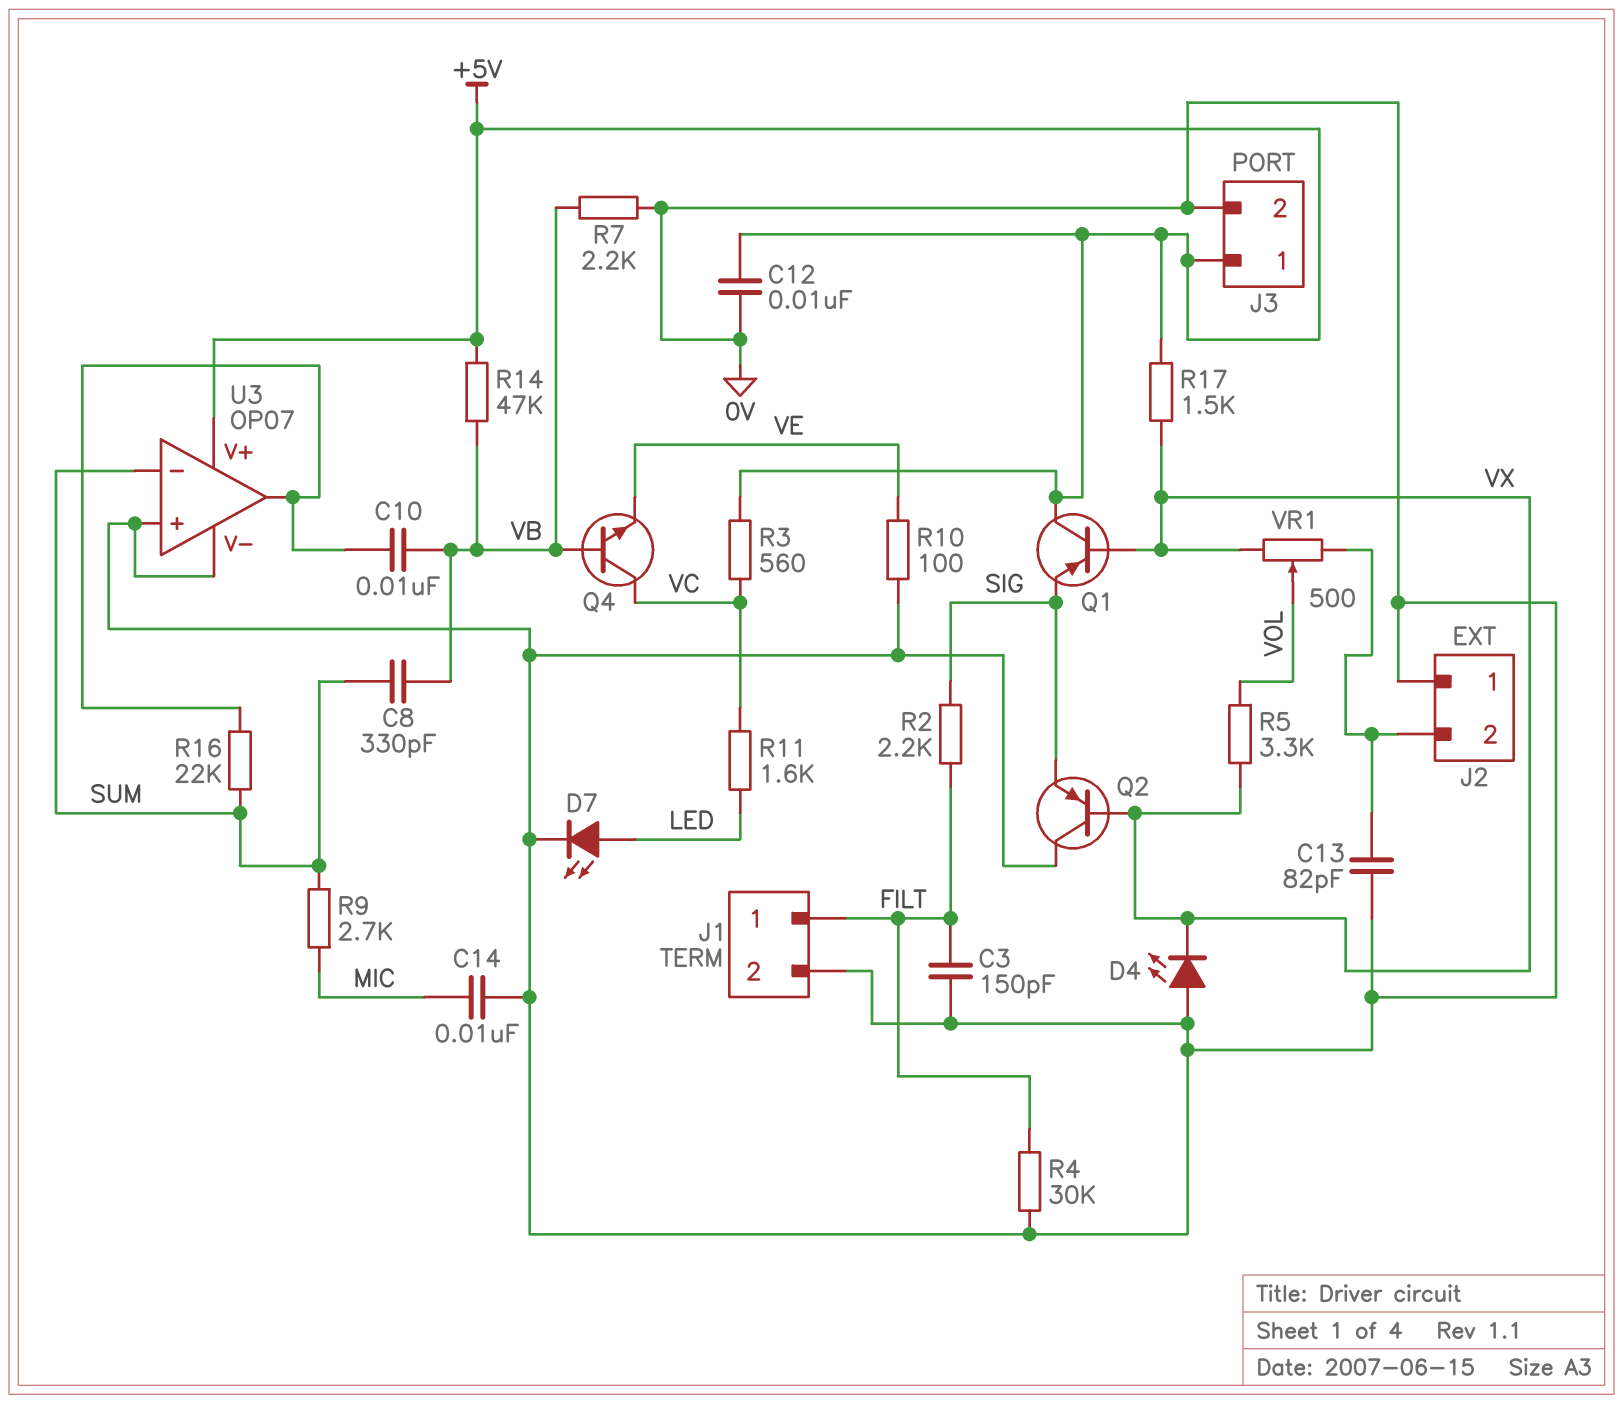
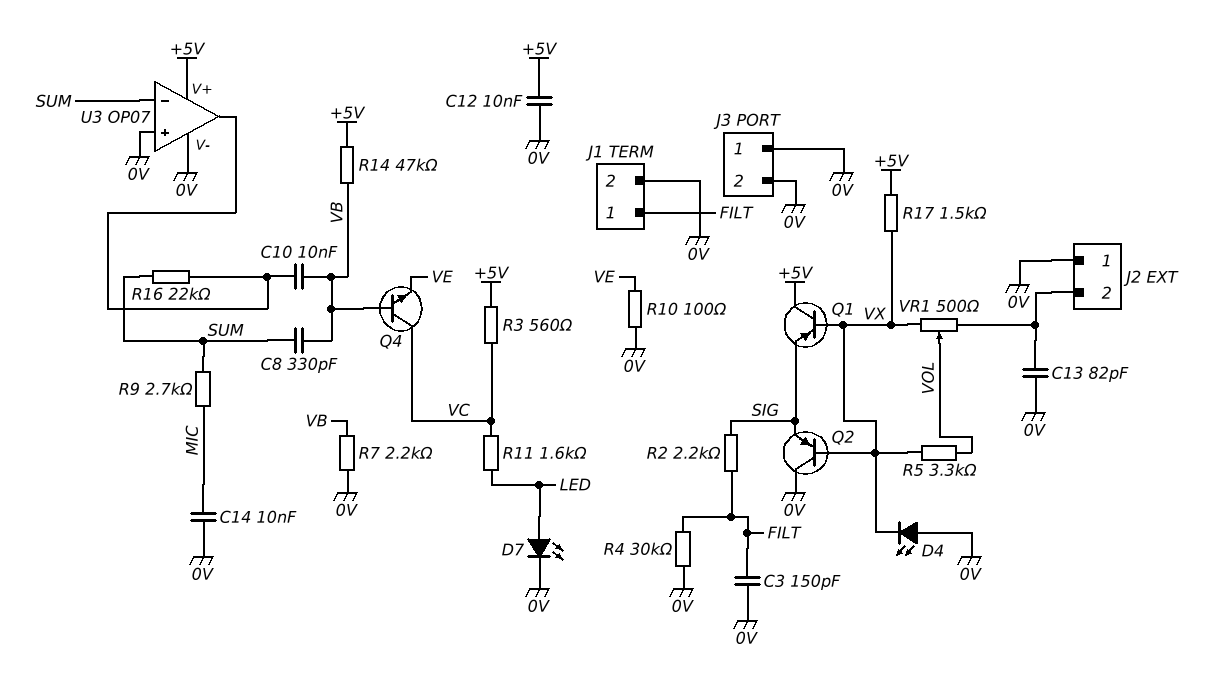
J3 pin 1: +5V -> 0V

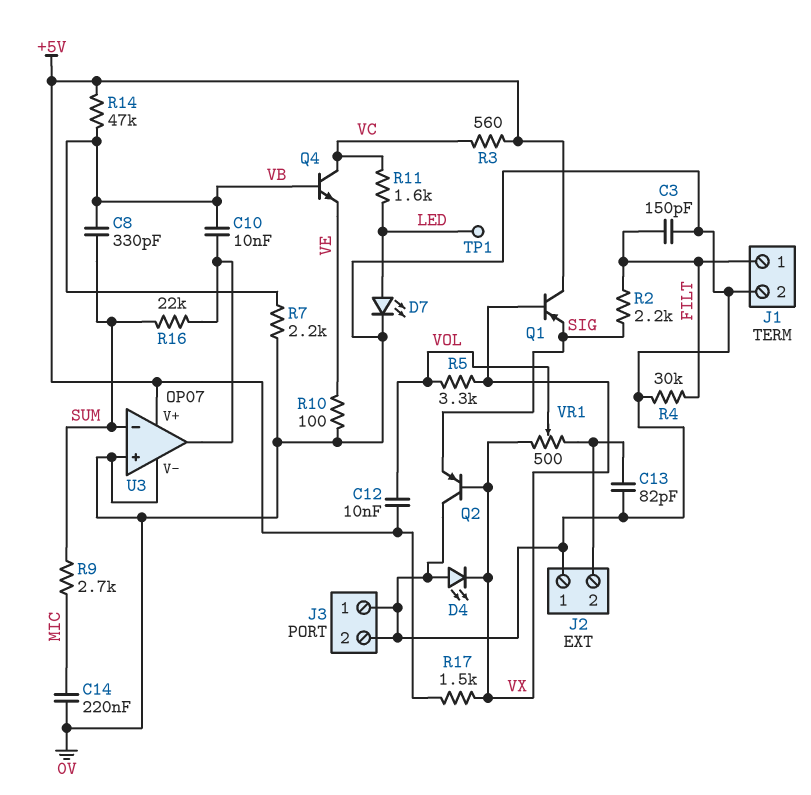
C12: 10nF (+5V, 0V) -> 10nF (+5V, VOL)
C14: 10nF (0V, MIC) -> 220nF (0V, MIC)
TP1: none -> test point (LED)

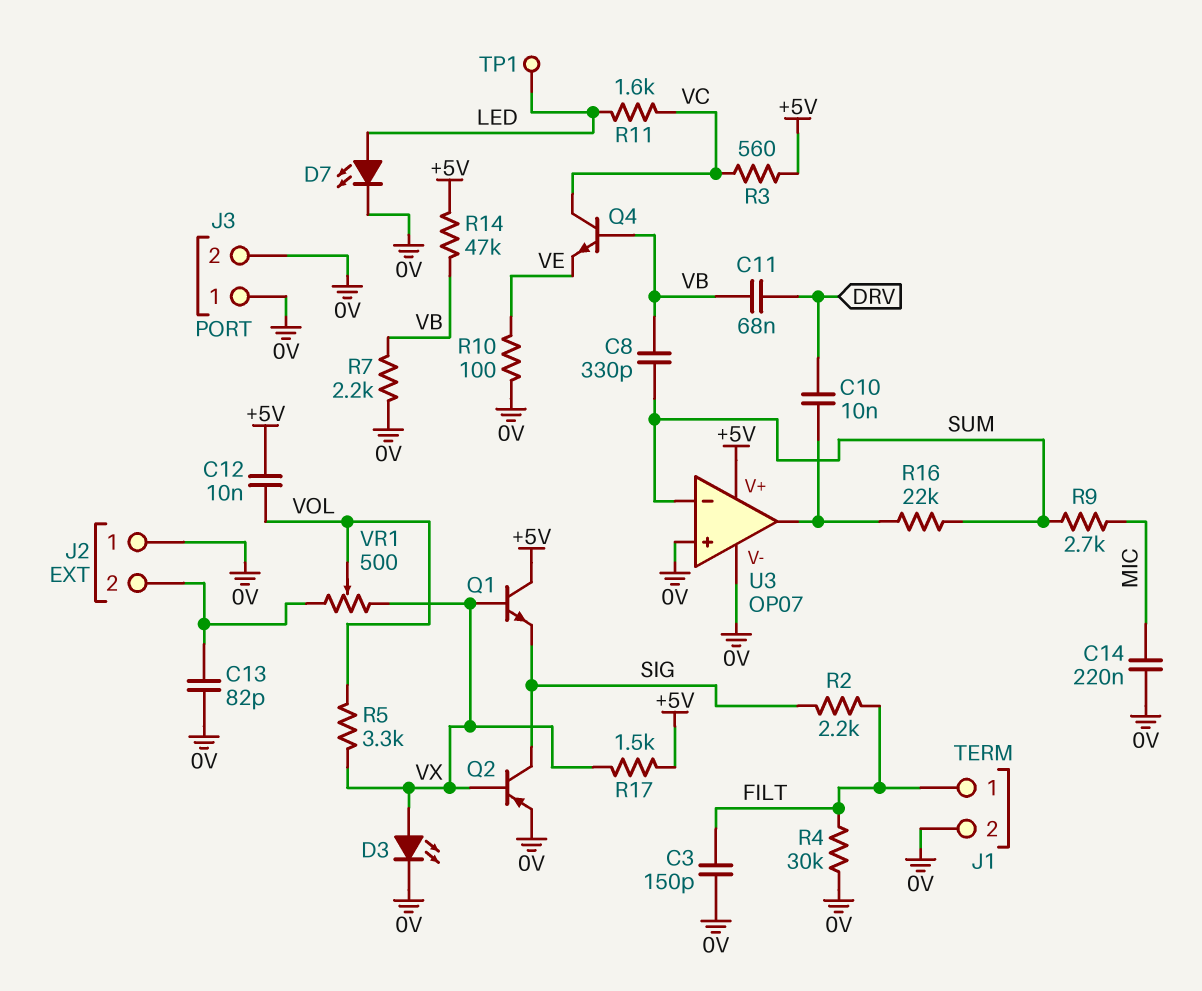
C10: 10nF (U3/out, VB) -> 10nF (DRV, U3/out)
C11: none -> 68nF (DRV, VB)
D3: none -> LED (A VX, K 0V)
D4: LED (A 0V, K VX) -> none
Q1: PNP (B VX, C +5V, E SIG) -> NPN (B VX, C +5V, E SIG)
Q2: PNP (B VX, C 0V, E SIG) -> PNP (B VX, C SIG, E 0V)

